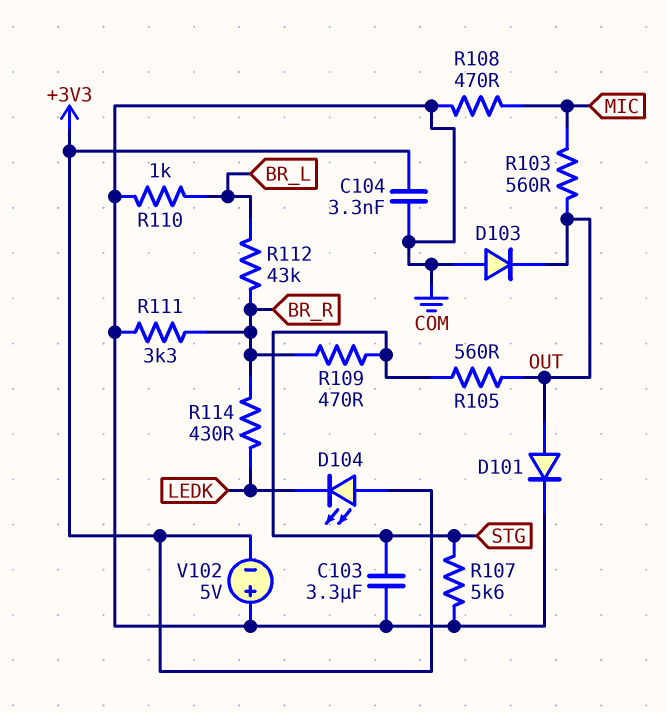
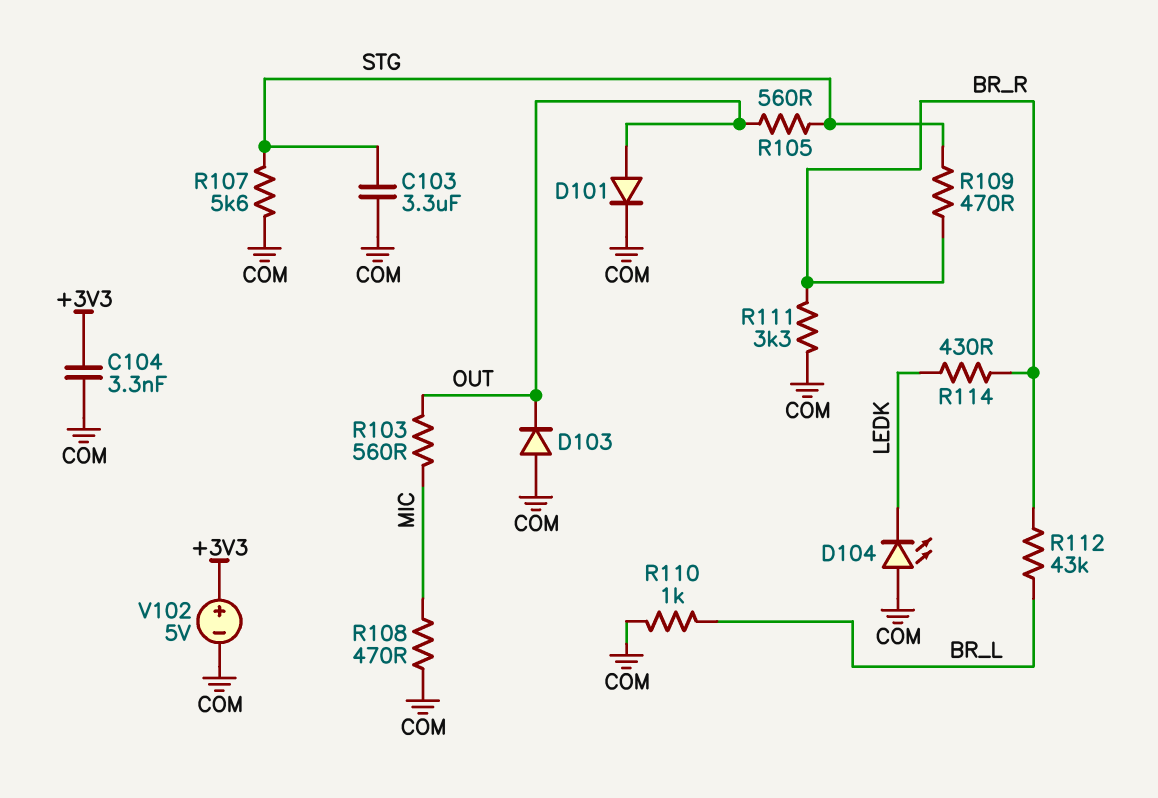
D104: LED (A +3V3, K LEDK) -> LED (A COM, K LEDK)
V102: 5V (plus COM, minus +3V3) -> 5V (plus +3V3, minus COM)

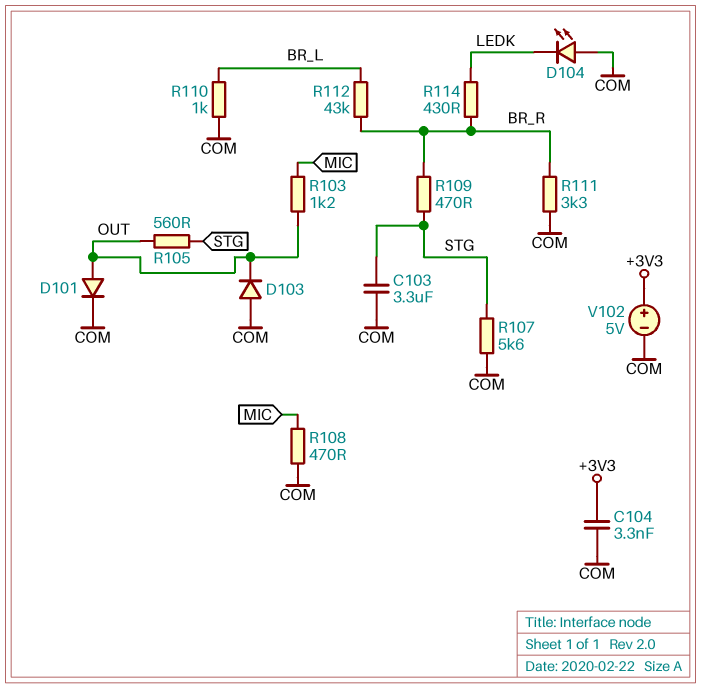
R103: 560 (MIC, OUT) -> 1.2k (MIC, OUT)

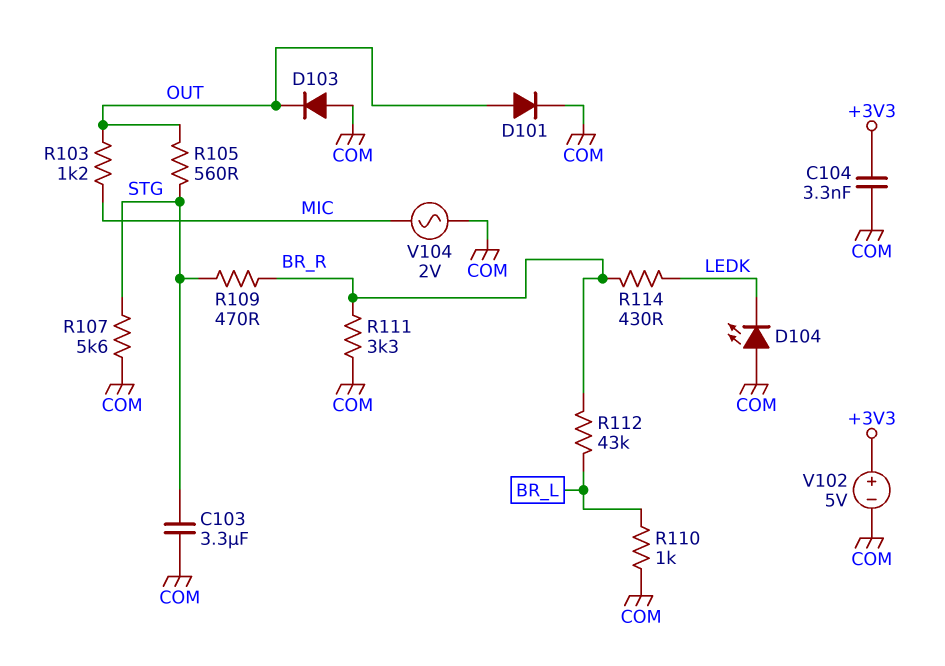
R108: 470 (COM, MIC) -> none
V104: none -> AC 2V (COM, MIC)

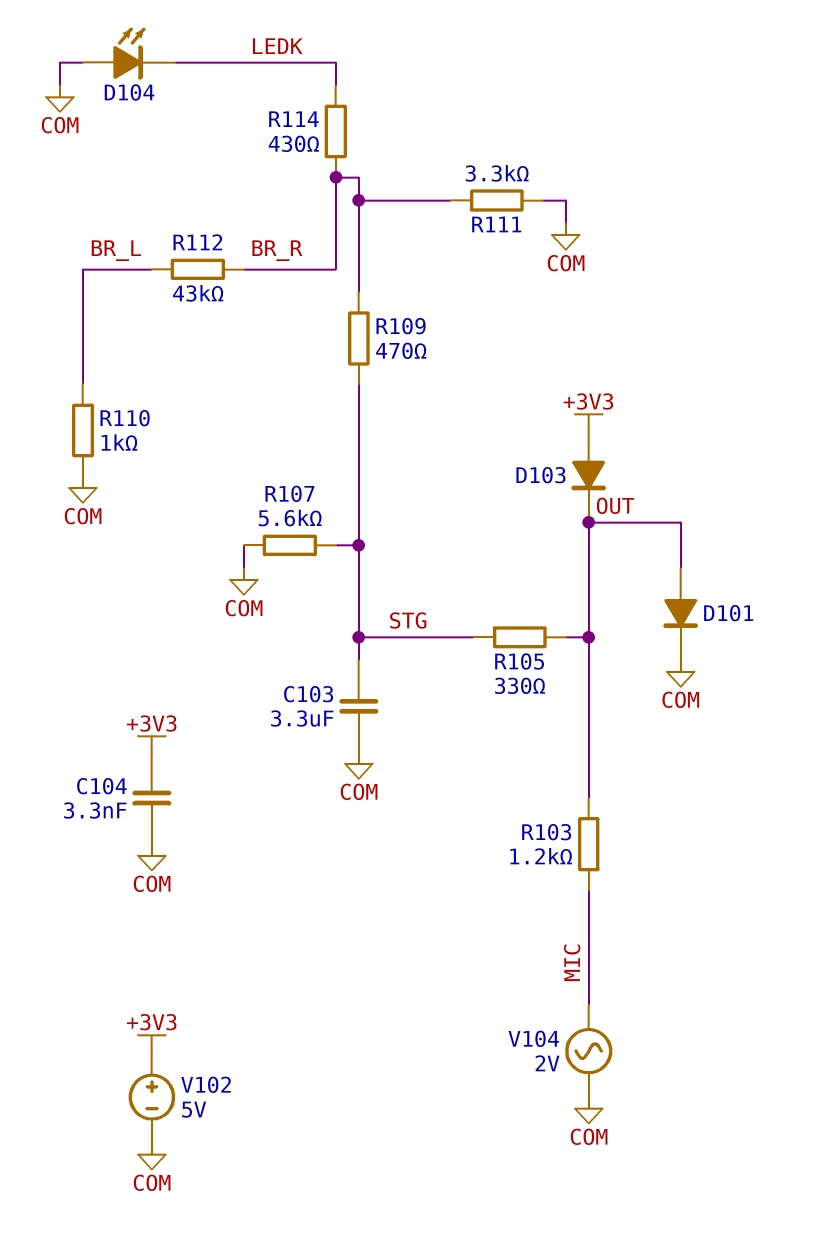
D103: diode (A COM, K OUT) -> diode (A +3V3, K OUT)
R105: 560 (OUT, STG) -> 330 (OUT, STG)

